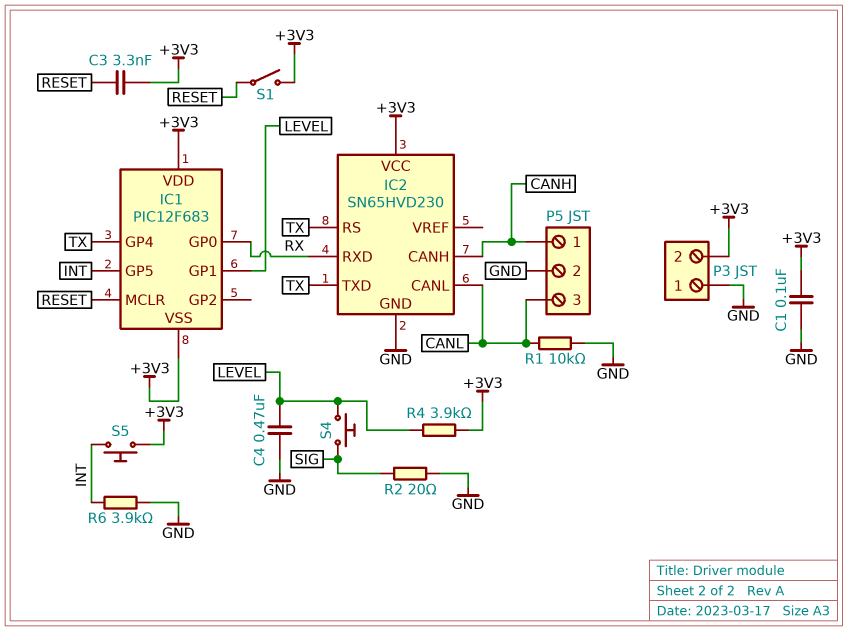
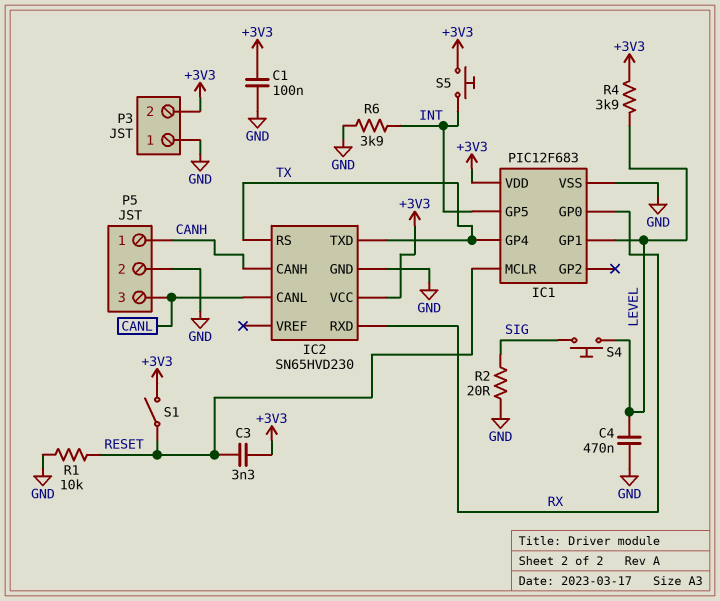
IC1 pin VSS: +3V3 -> GND
R1: 10k (CANL, GND) -> 10k (GND, RESET)

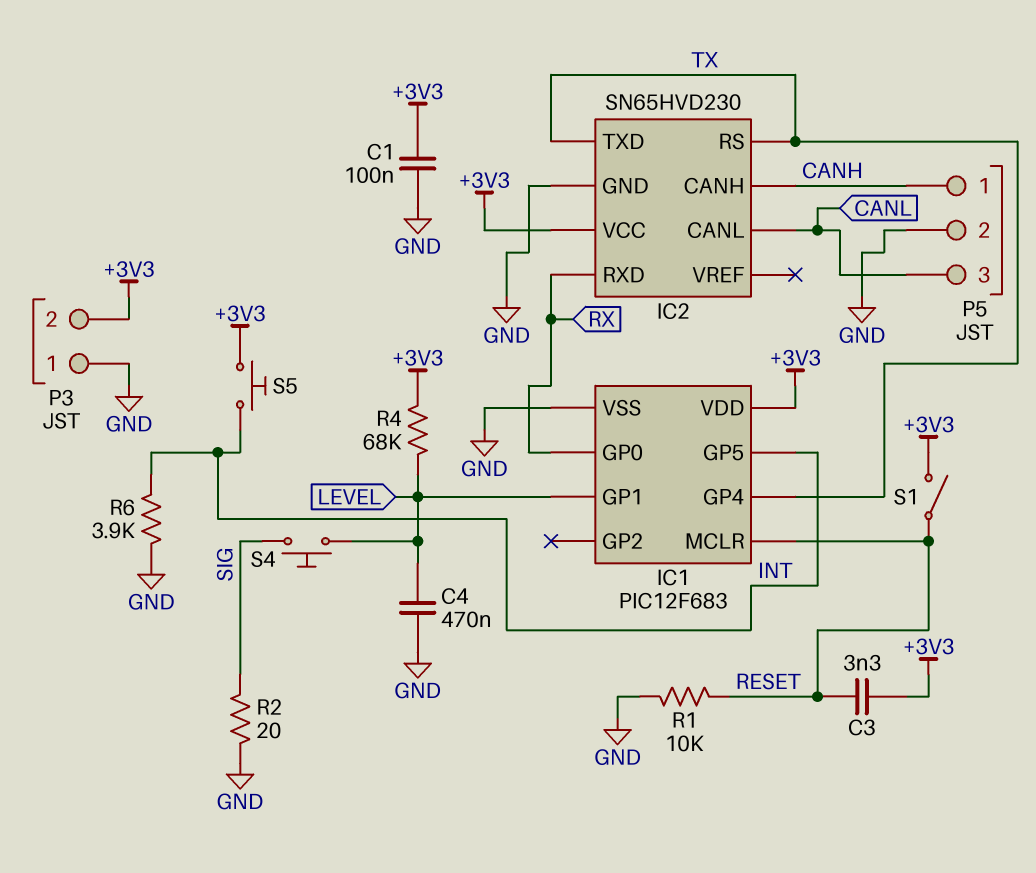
R4: 3.9k (+3V3, LEVEL) -> 68k (+3V3, LEVEL)

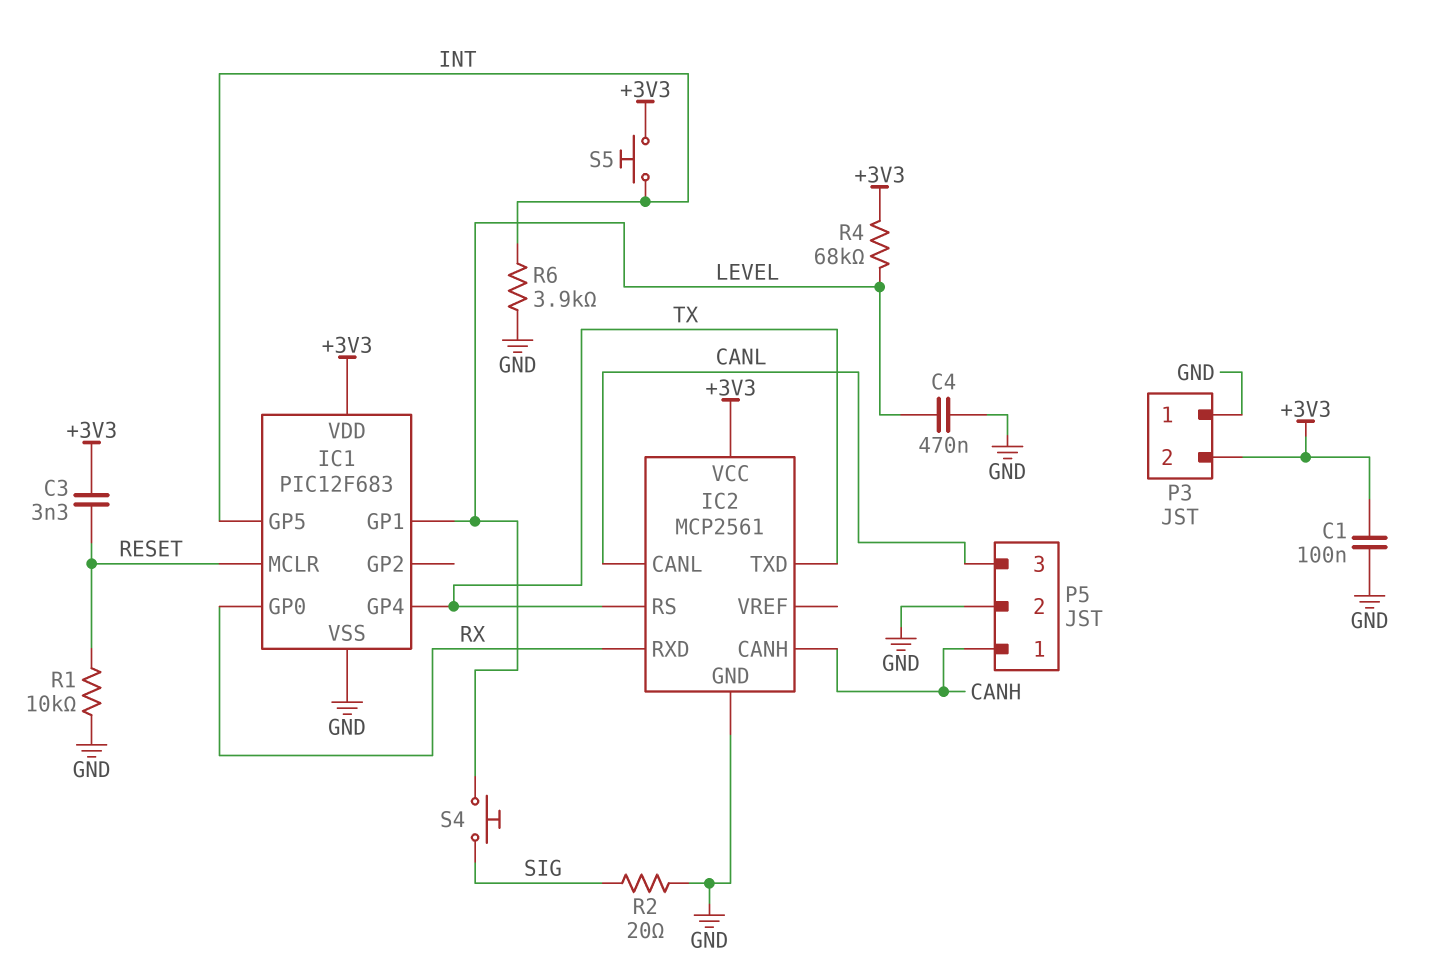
IC2: SN65HVD230 -> MCP2561
S1: switch (+3V3, RESET) -> none

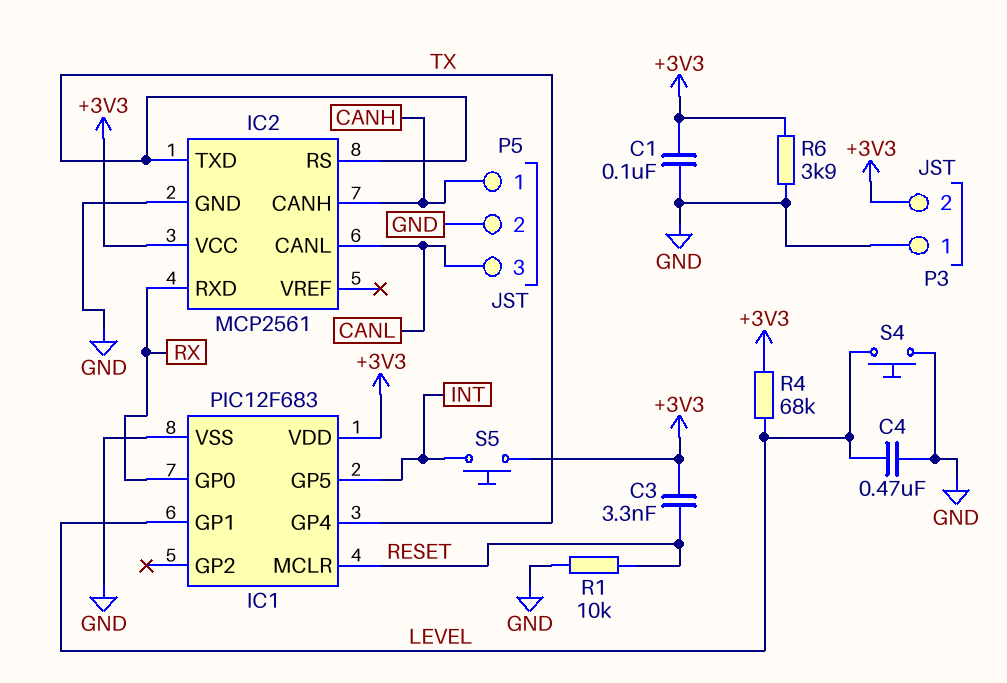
R2: 20 (GND, SIG) -> none
R6: 3.9k (GND, INT) -> 3.9k (+3V3, GND)
S4: button (LEVEL, SIG) -> button (GND, LEVEL)

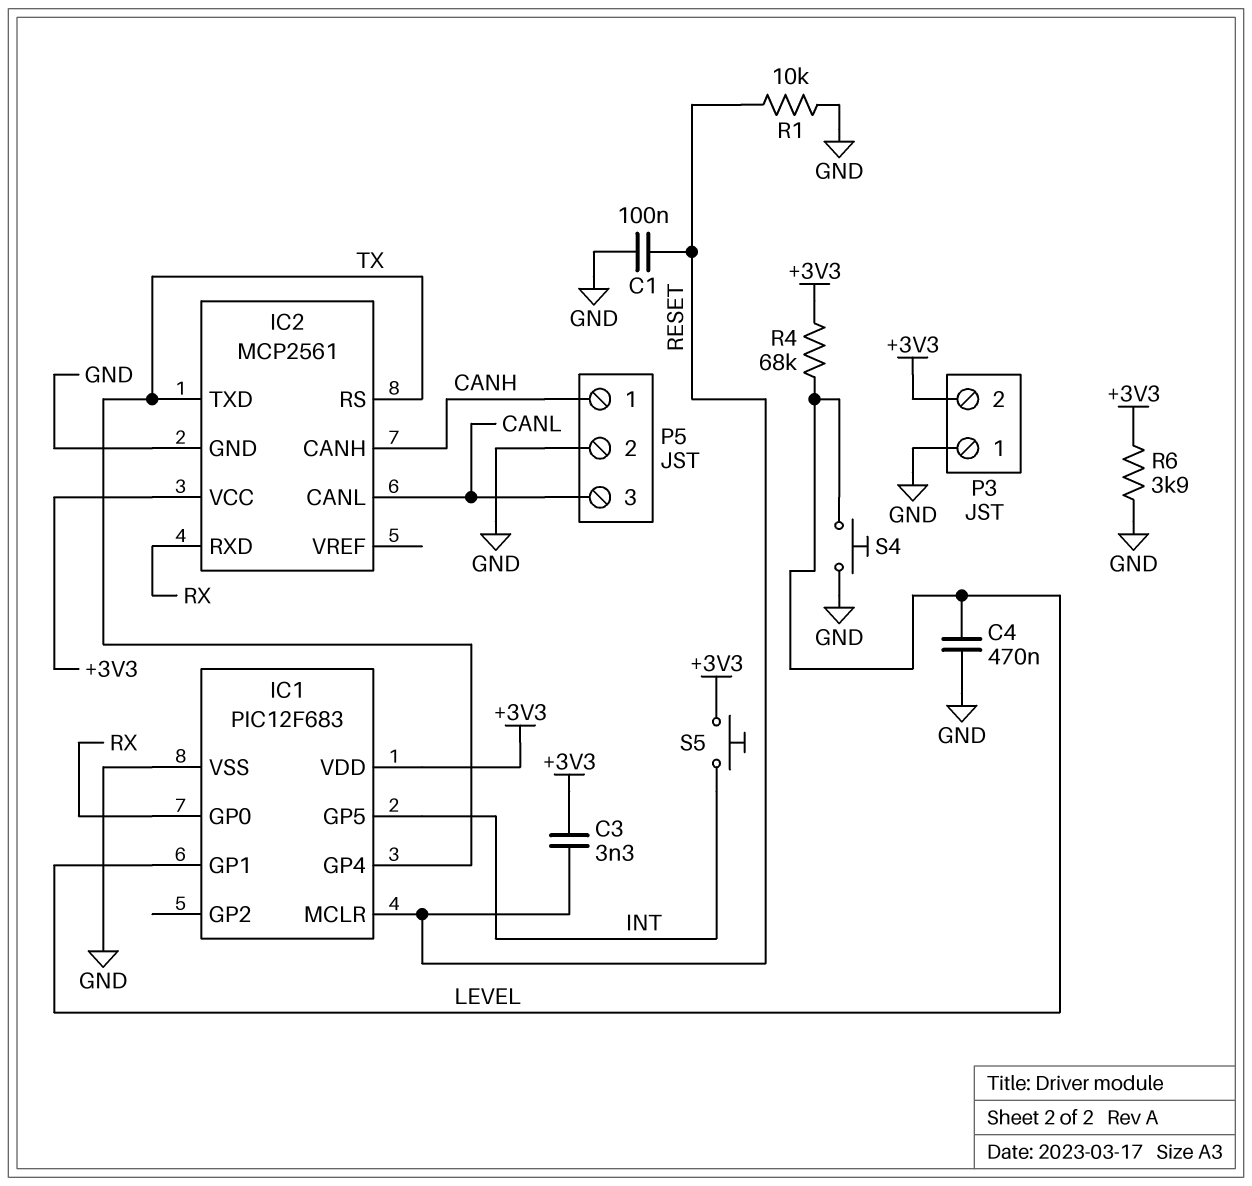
C1: 100nF (+3V3, GND) -> 100nF (GND, RESET)

